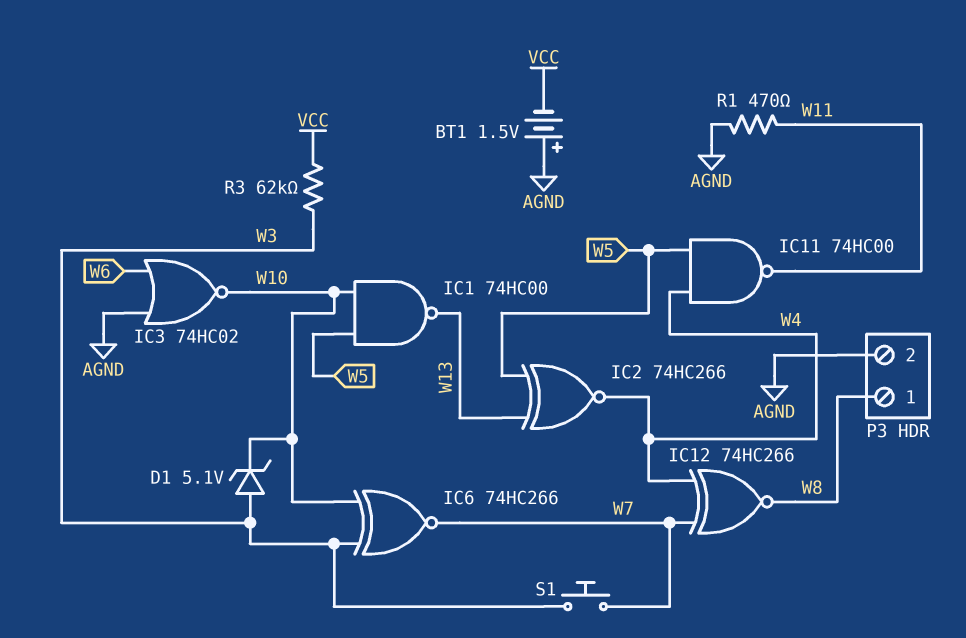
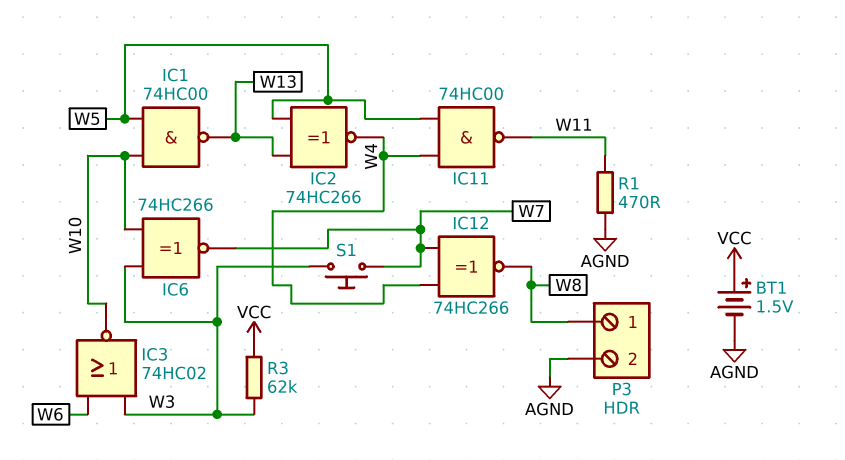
BT1: 1.5V (plus AGND, minus VCC) -> 1.5V (plus VCC, minus AGND)
D1: zener 5.1V (A W3, K W10) -> none
IC3: NOR 74HC02 (in AGND, in W6, out W10) -> NOR 74HC02 (in W3, in W6, out W10)

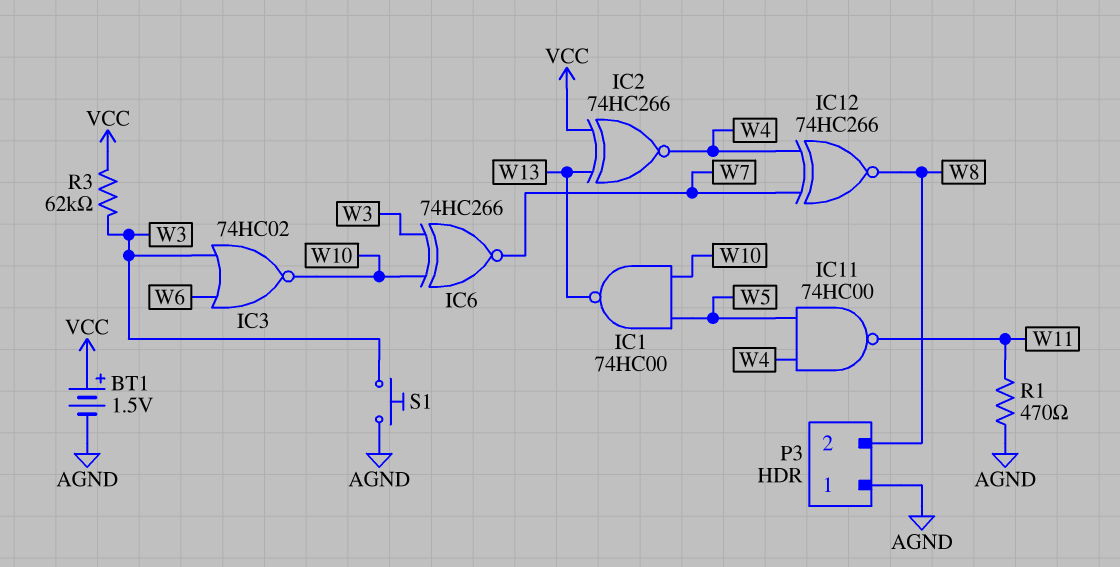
IC2: XNOR 74HC266 (in W5, in W13, out W4) -> XNOR 74HC266 (in VCC, in W13, out W4)
P3 pin 1: W8 -> AGND
P3 pin 2: AGND -> W8
S1: button (W3, W7) -> button (AGND, W3)

